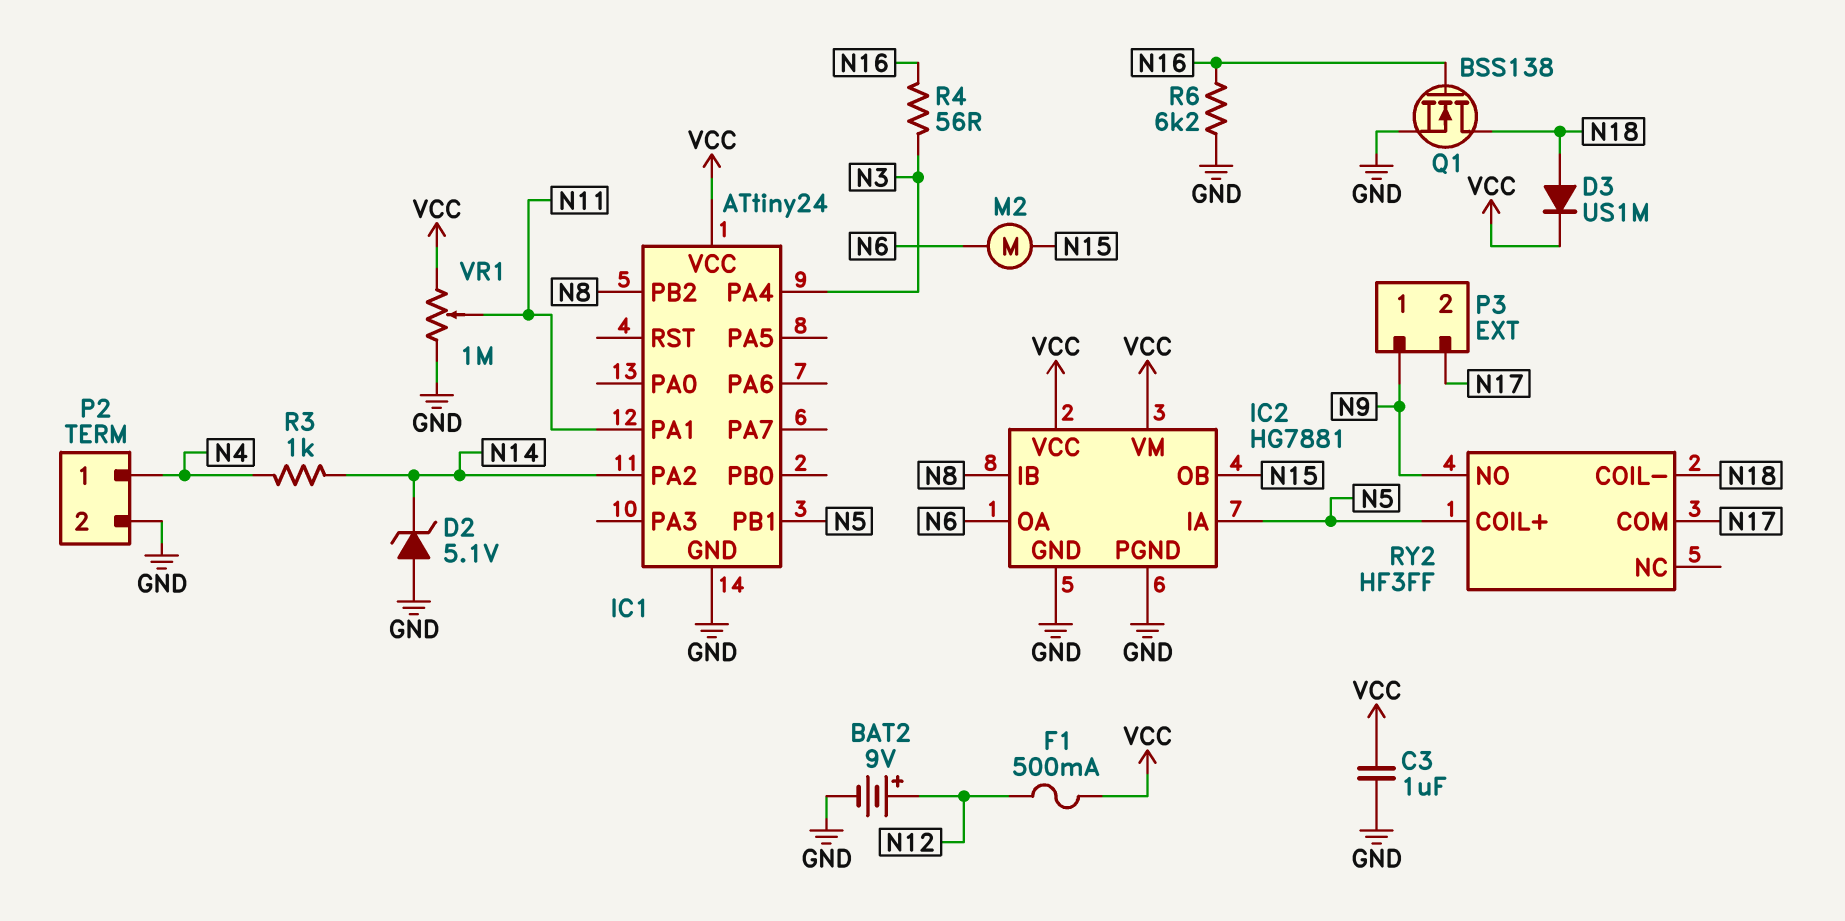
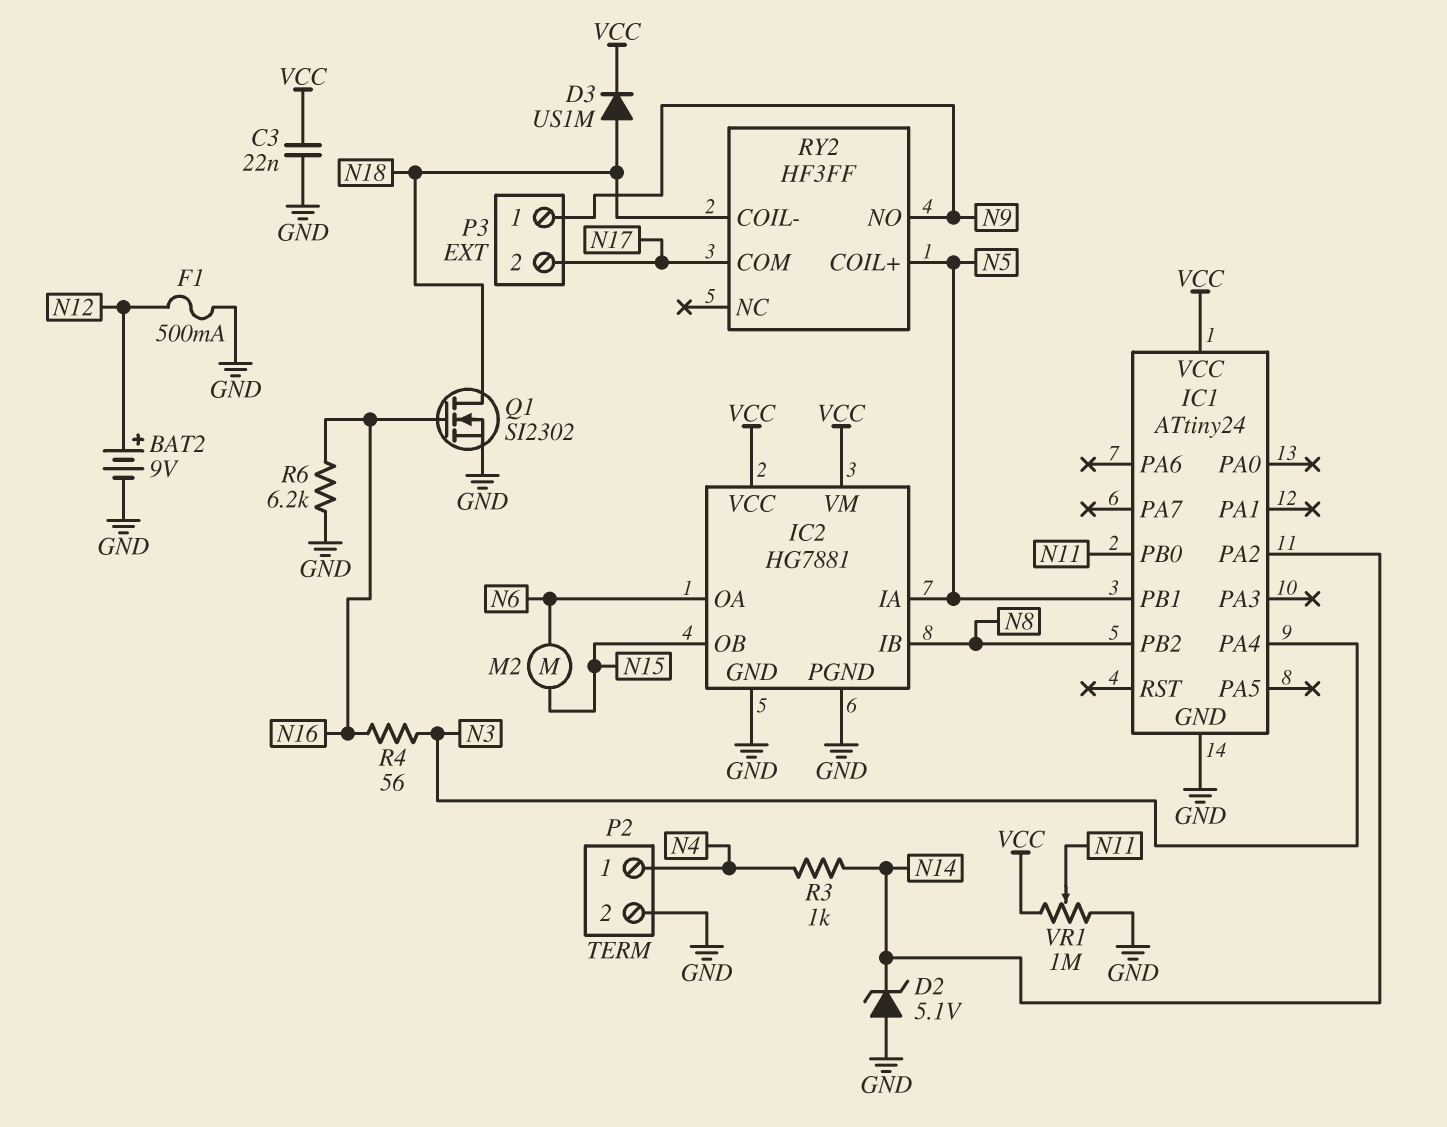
C3: 1uF (GND, VCC) -> 22nF (GND, VCC)
F1: 500mA (N12, VCC) -> 500mA (GND, N12)
IC1 pin PA1: N11 -> none
IC1 pin PB0: none -> N11
Q1: NMOS BSS138 (G N16, D N18, S GND) -> NMOS SI2302 (G N16, D N18, S GND)

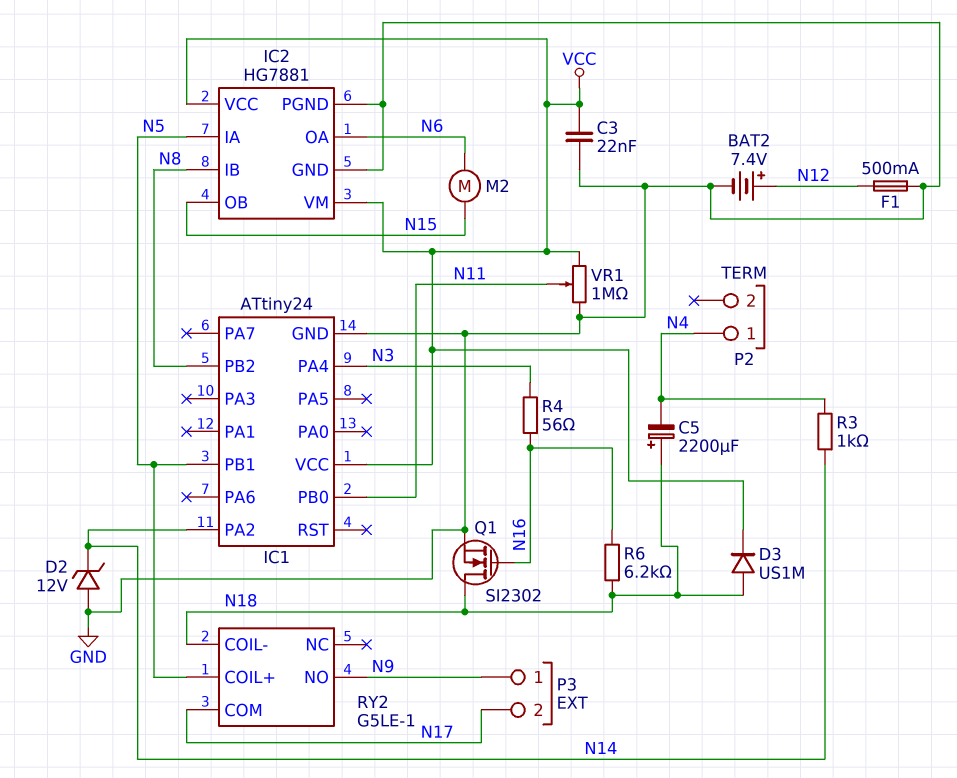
BAT2: 9V (plus N12, minus GND) -> 7.4V (plus N12, minus GND)
C5: none -> 2200uF (plus N18, minus N4)
D2: zener 5.1V (A GND, K N14) -> zener 12V (A GND, K N14)
P2 pin 2: GND -> none
R6: 6.2k (GND, N16) -> 6.2k (N16, N18)
RY2: HF3FF -> G5LE-1

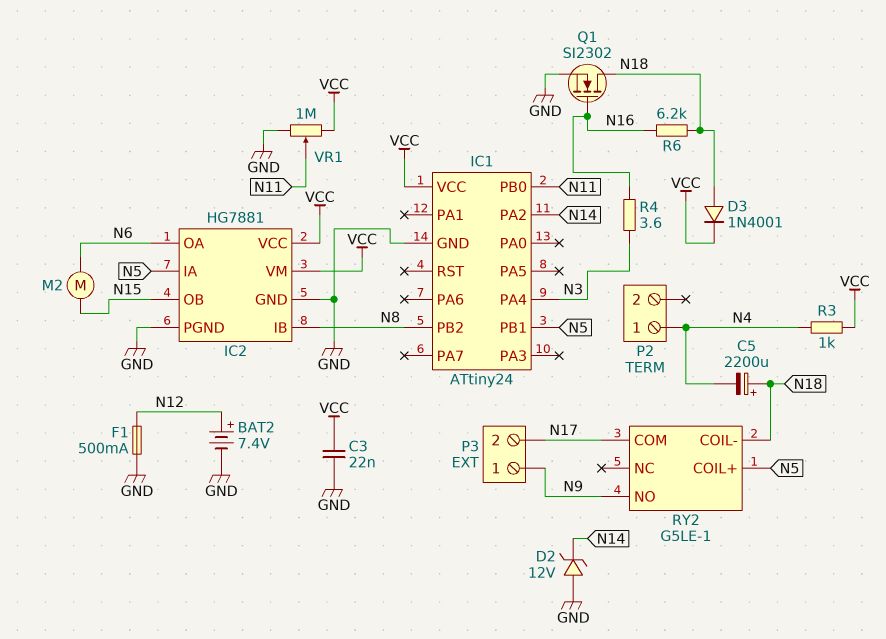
D3: diode US1M (A N18, K VCC) -> diode 1N4001 (A N18, K VCC)
R3: 1k (N4, N14) -> 1k (N4, VCC)
R4: 56 (N3, N16) -> 3.6 (N3, N16)

